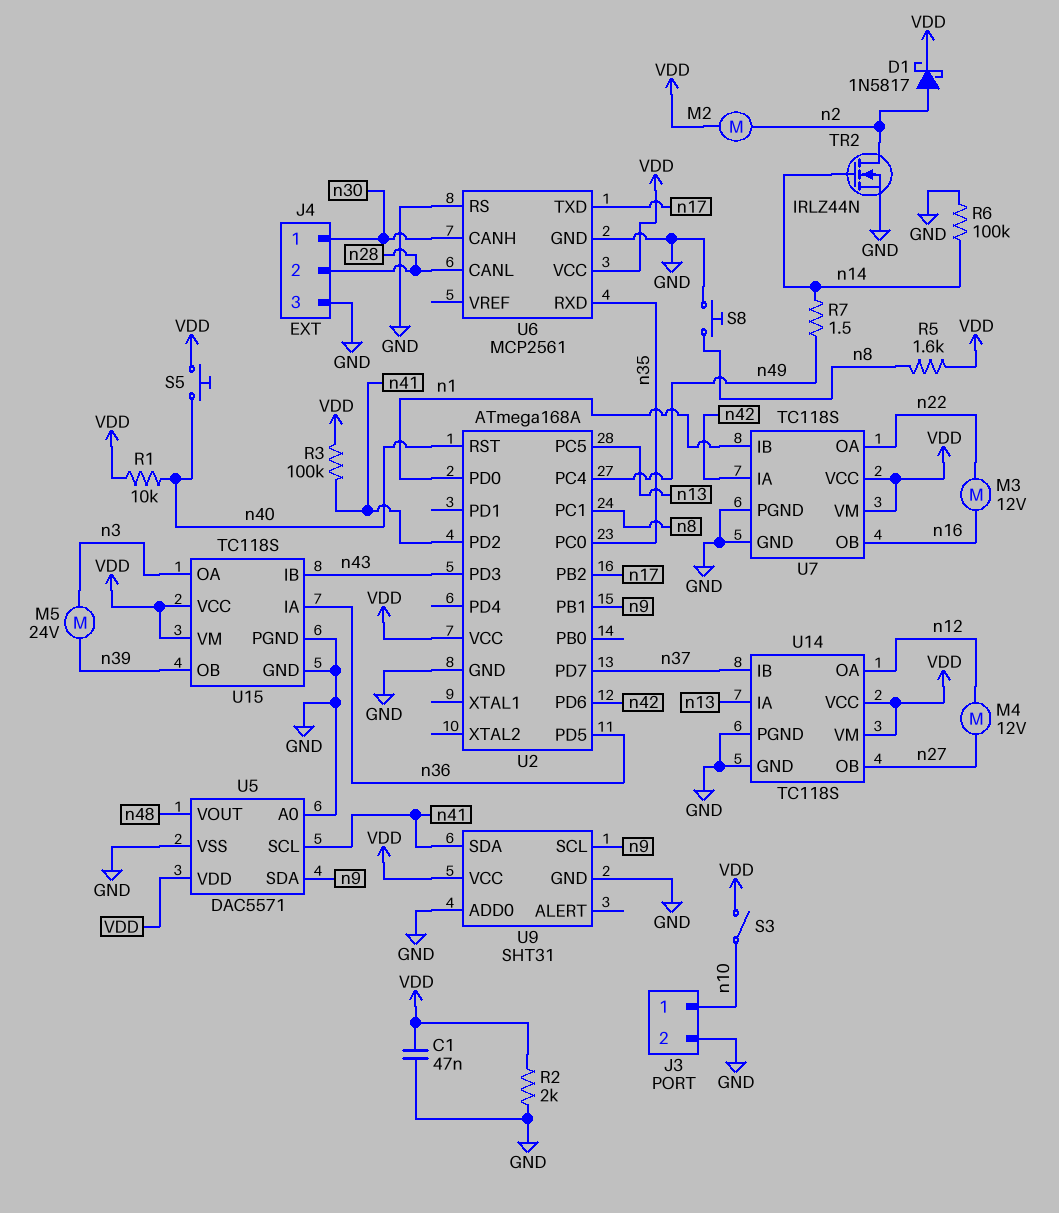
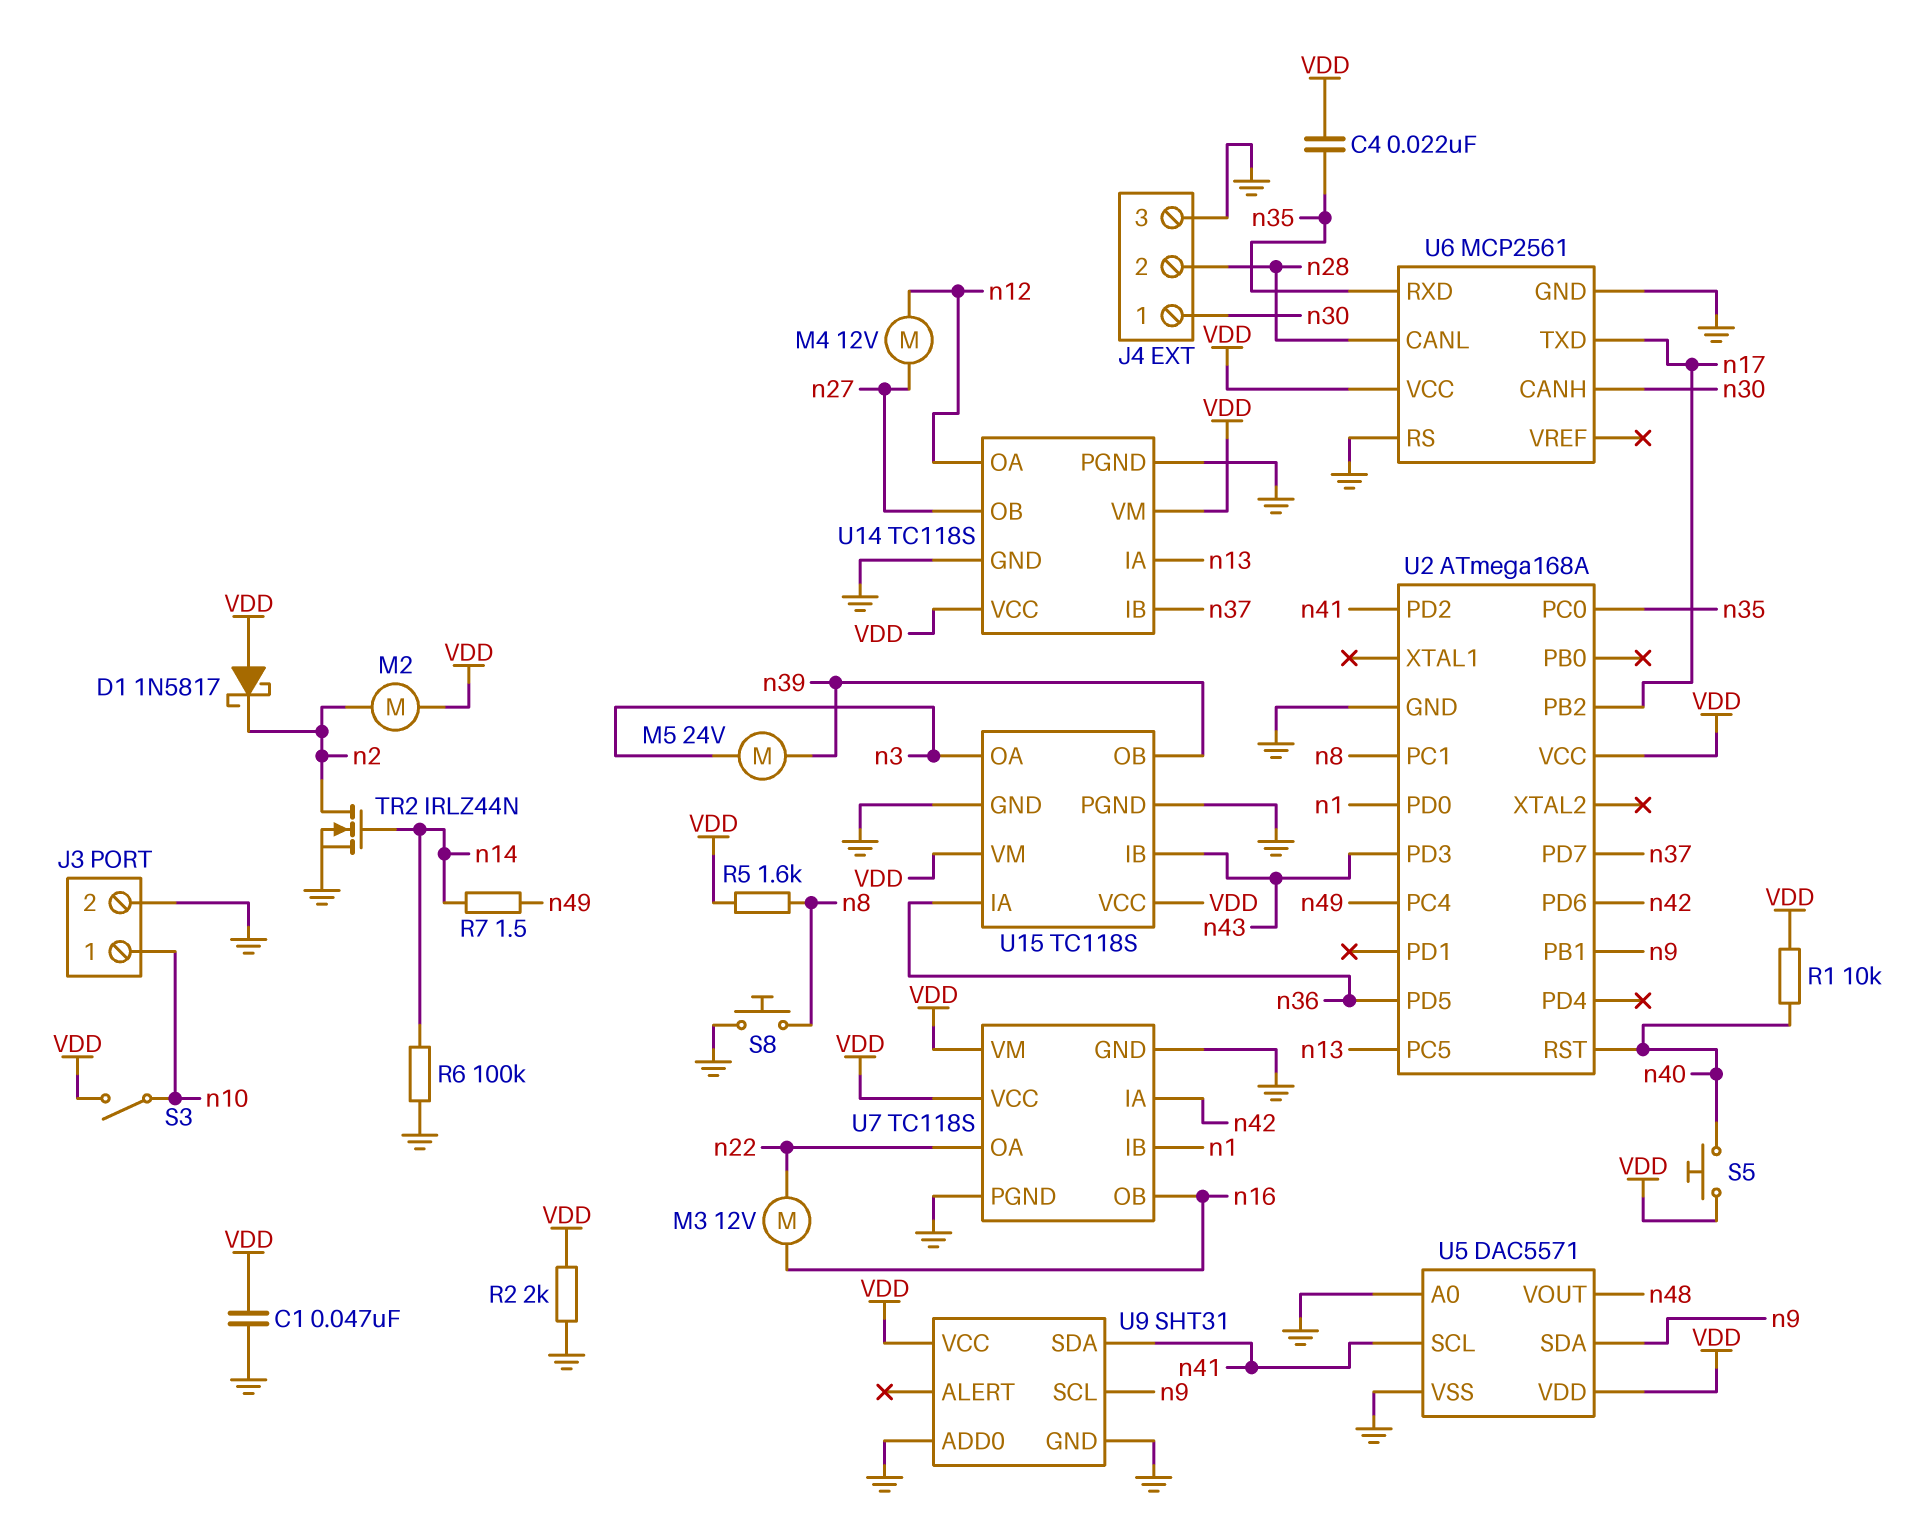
C4: none -> 22nF (VDD, n35)
D1: schottky 1N5817 (A n2, K VDD) -> schottky 1N5817 (A VDD, K n2)
R3: 100k (VDD, n41) -> none

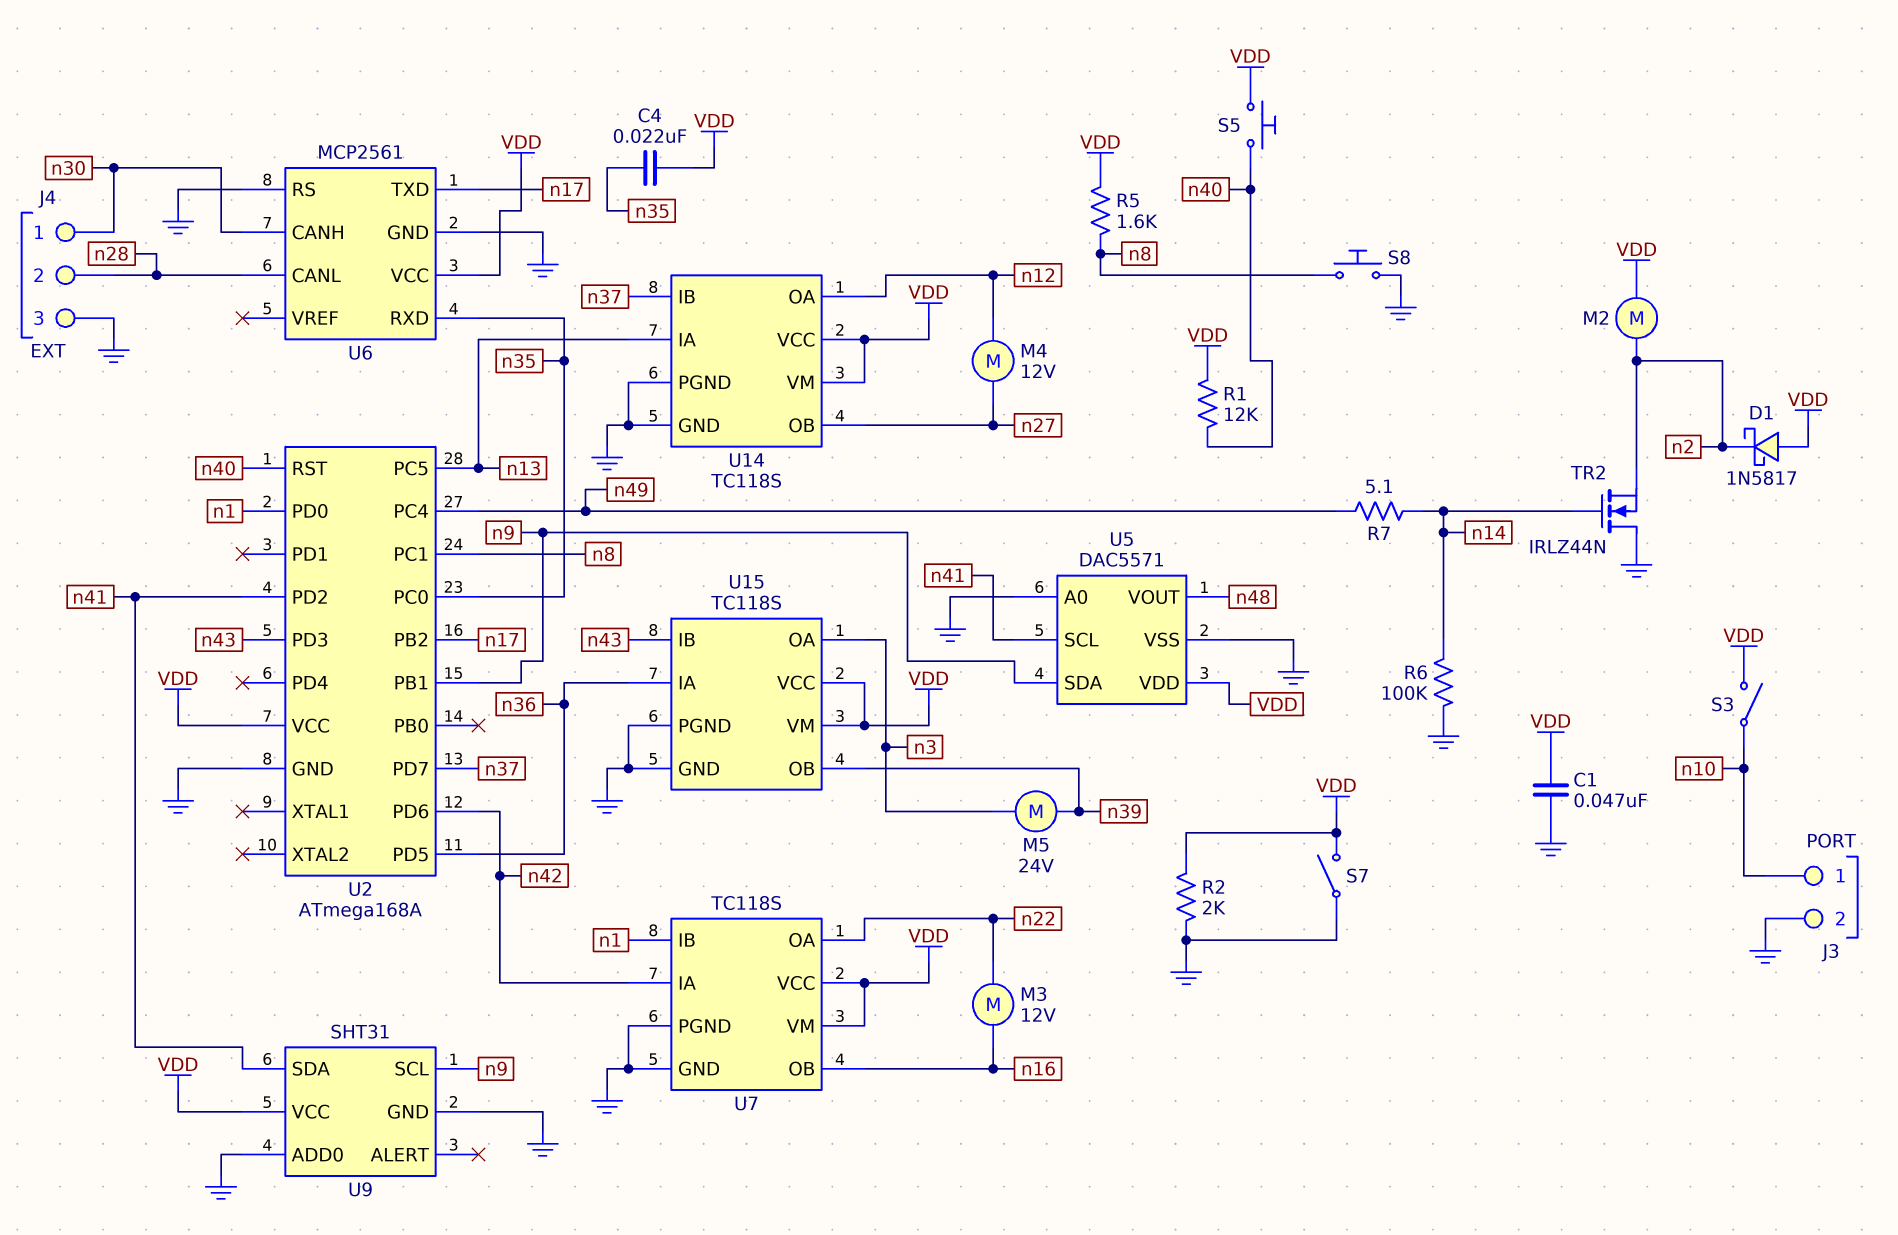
R1: 10k (VDD, n40) -> 12k (VDD, n40)
R7: 1.5 (n14, n49) -> 5.1 (n14, n49)
S7: none -> switch (GND, VDD)
TR2: NMOS IRLZ44N (G n14, D n2, S GND) -> NMOS IRLZ44N (G n14, D GND, S n2)

